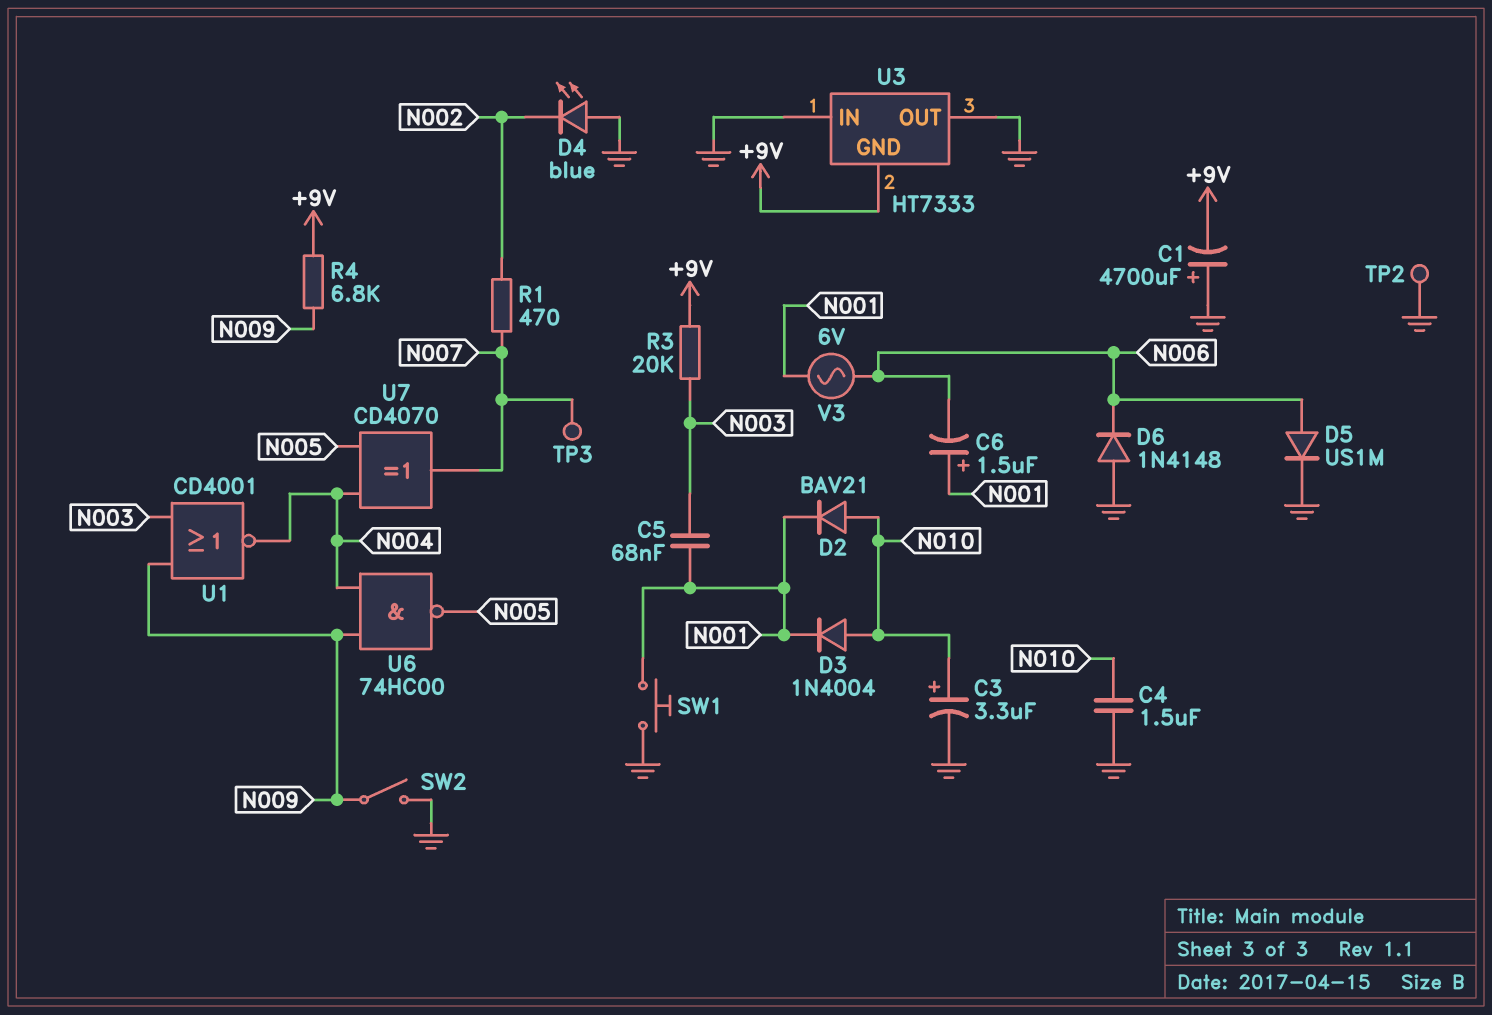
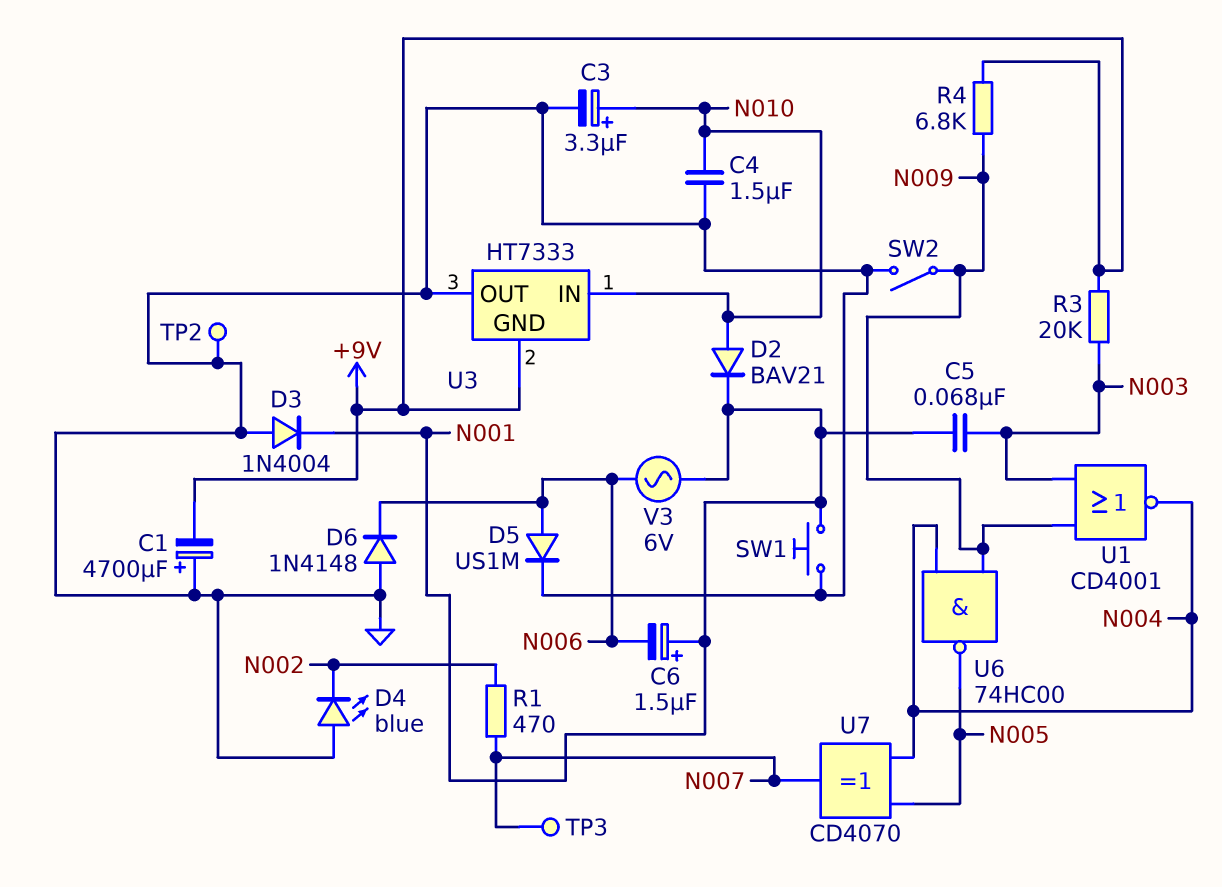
D3: diode 1N4004 (A N010, K N001) -> diode 1N4004 (A GND, K N001)
U3 pin IN: GND -> N010

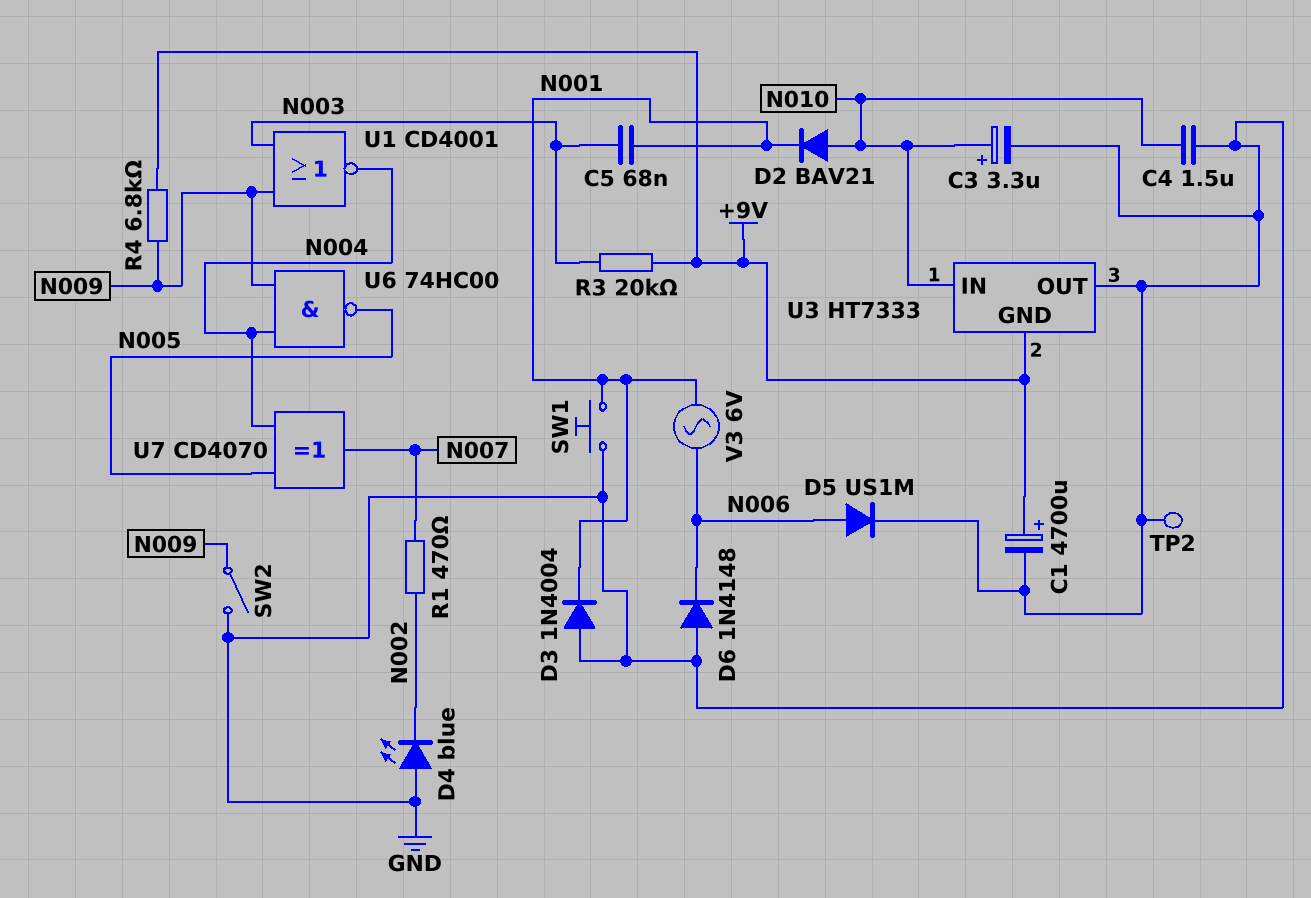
C1: 4700uF (plus GND, minus +9V) -> 4700uF (plus +9V, minus GND)
C6: 1.5uF (plus N001, minus N006) -> none
TP3: test point (N007) -> none

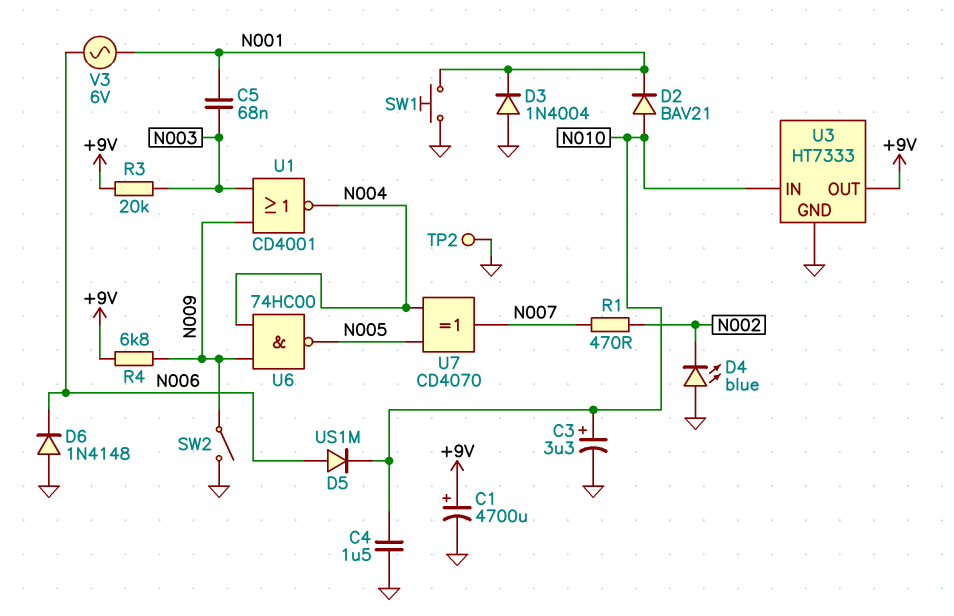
D5: diode US1M (A N006, K GND) -> diode US1M (A N006, K N010)
U3 pin GND: +9V -> GND
U3 pin OUT: GND -> +9V

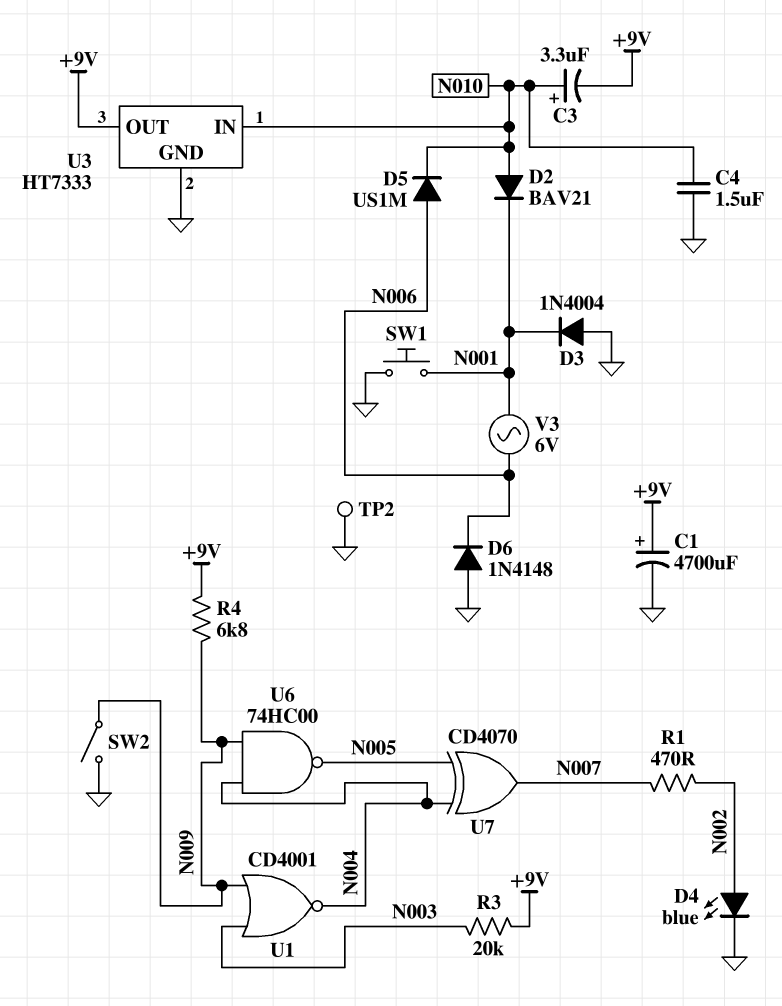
C3: 3.3uF (plus N010, minus GND) -> 3.3uF (plus N010, minus +9V)
C5: 68nF (N001, N003) -> none
D4: LED blue (A GND, K N002) -> LED blue (A N002, K GND)

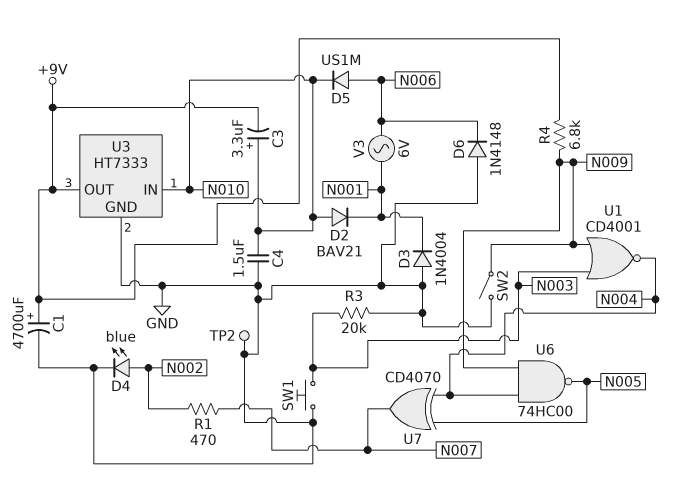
R3: 20k (+9V, N003) -> 20k (GND, N003)
SW1: button (GND, N001) -> button (GND, N003)

